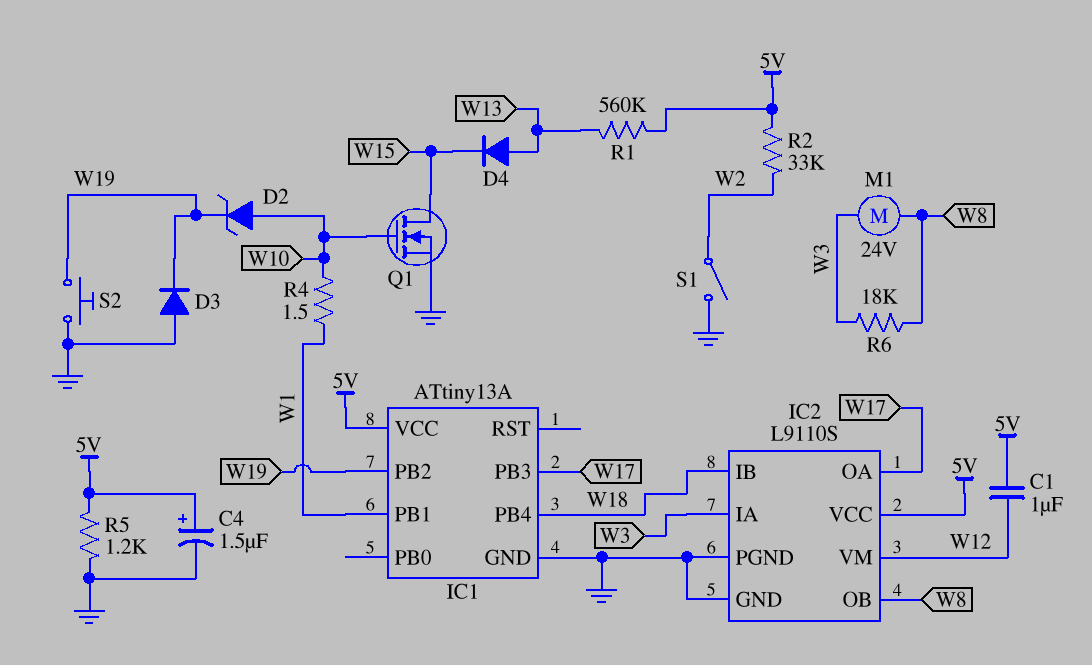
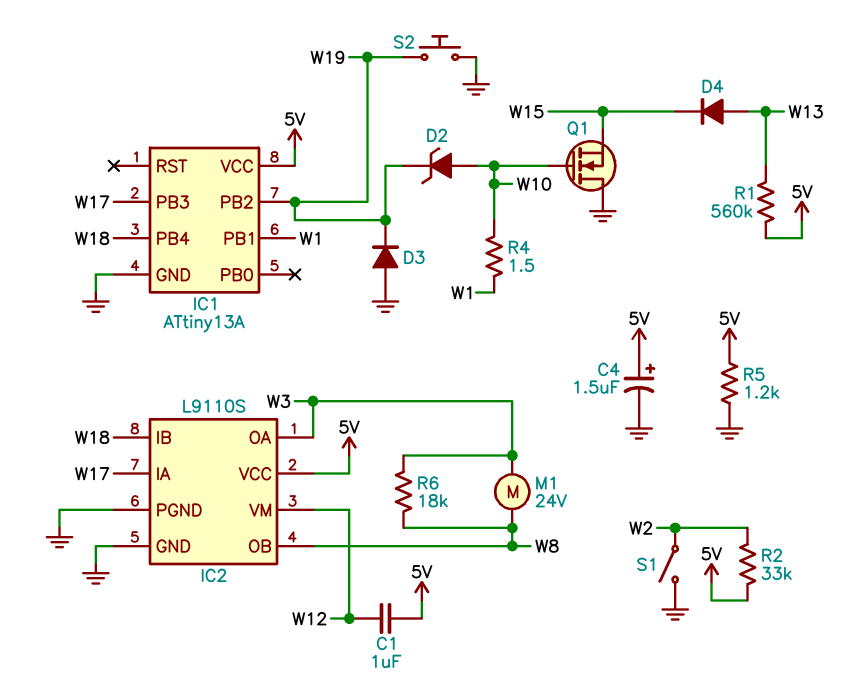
IC2 pin IA: W3 -> W17
IC2 pin OA: W17 -> W3
Q1: NMOS (G W10, D W15, S GND) -> NMOS (G W10, D GND, S W15)

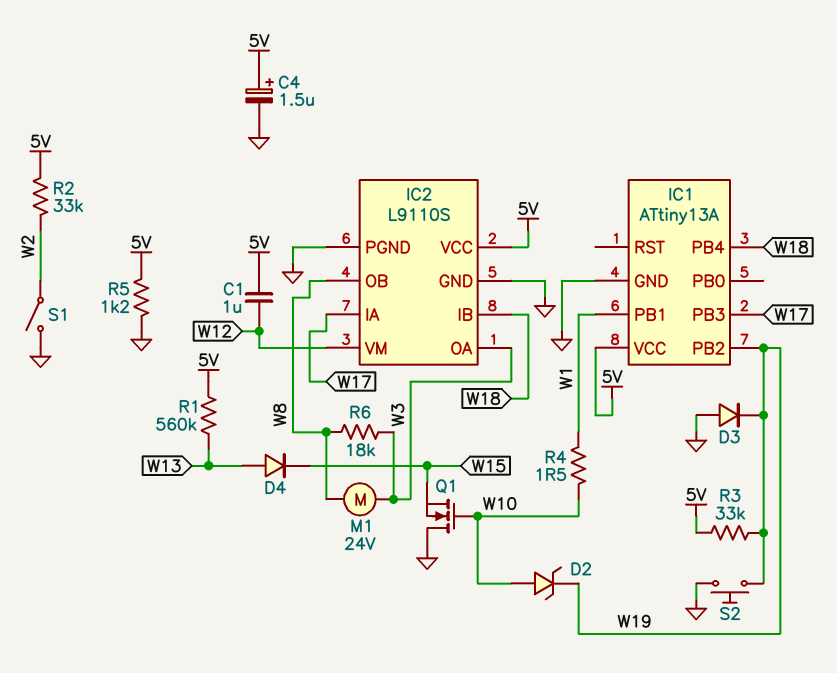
R3: none -> 33k (5V, W19)

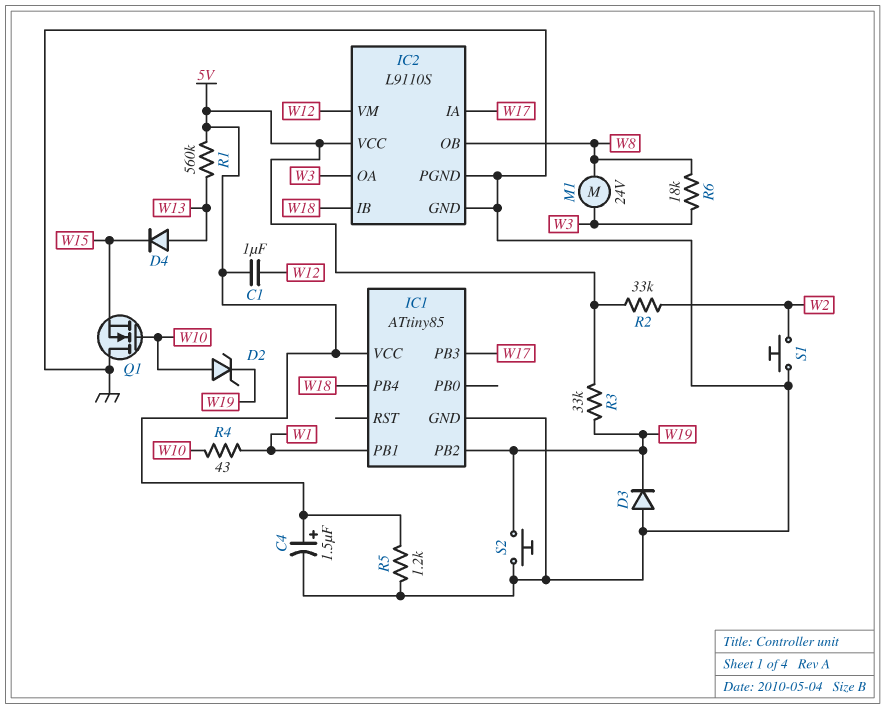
IC1: ATtiny13A -> ATtiny85
R4: 1.5 (W1, W10) -> 43 (W1, W10)
S1: switch (GND, W2) -> button (GND, W2)

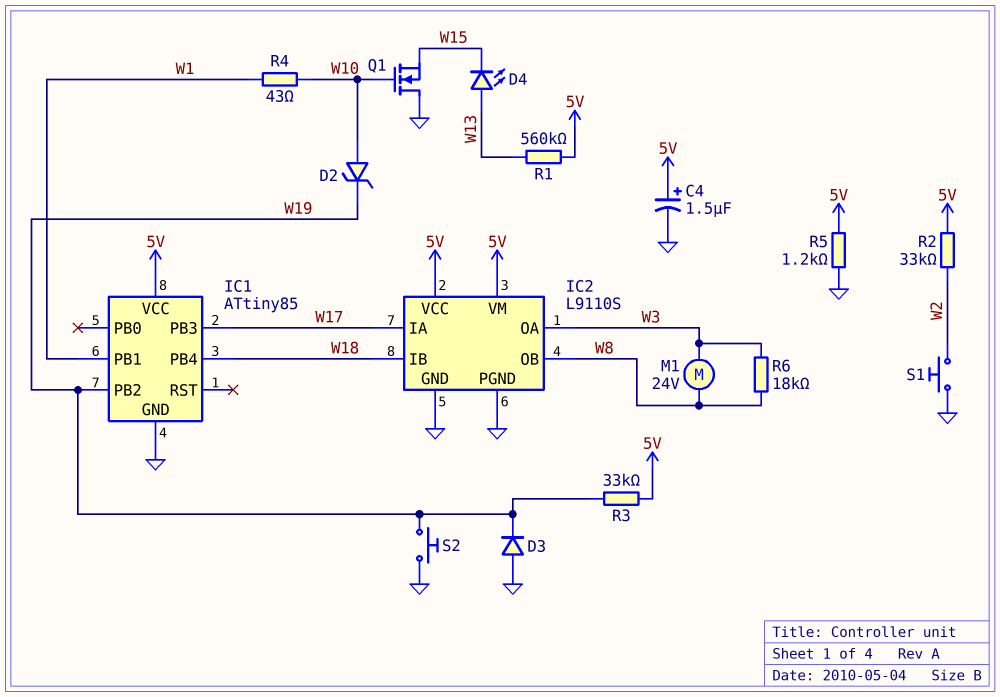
C1: 1uF (5V, W12) -> none
D4: diode (A W13, K W15) -> LED (A W13, K W15)
IC2 pin VM: W12 -> 5V

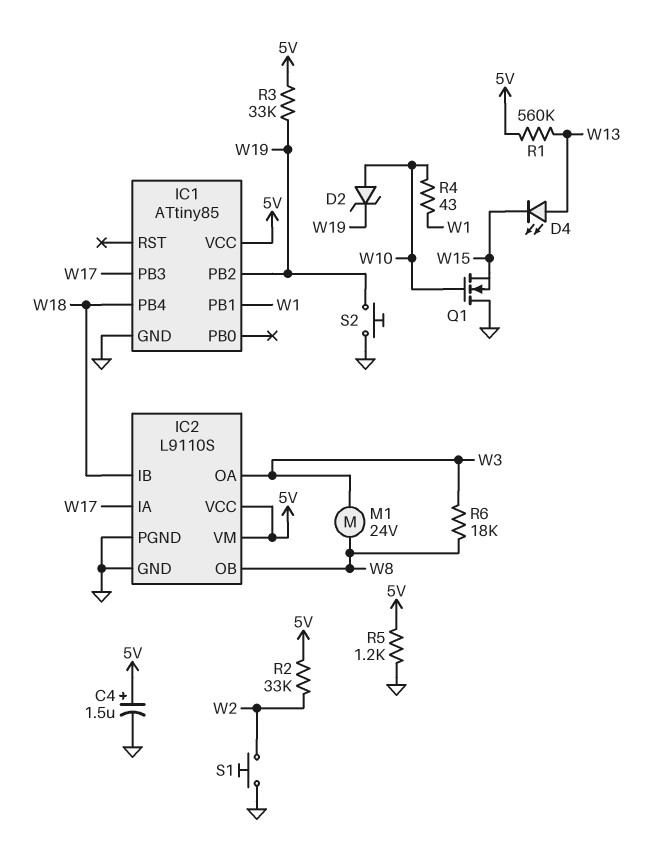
D3: diode (A GND, K W19) -> none

